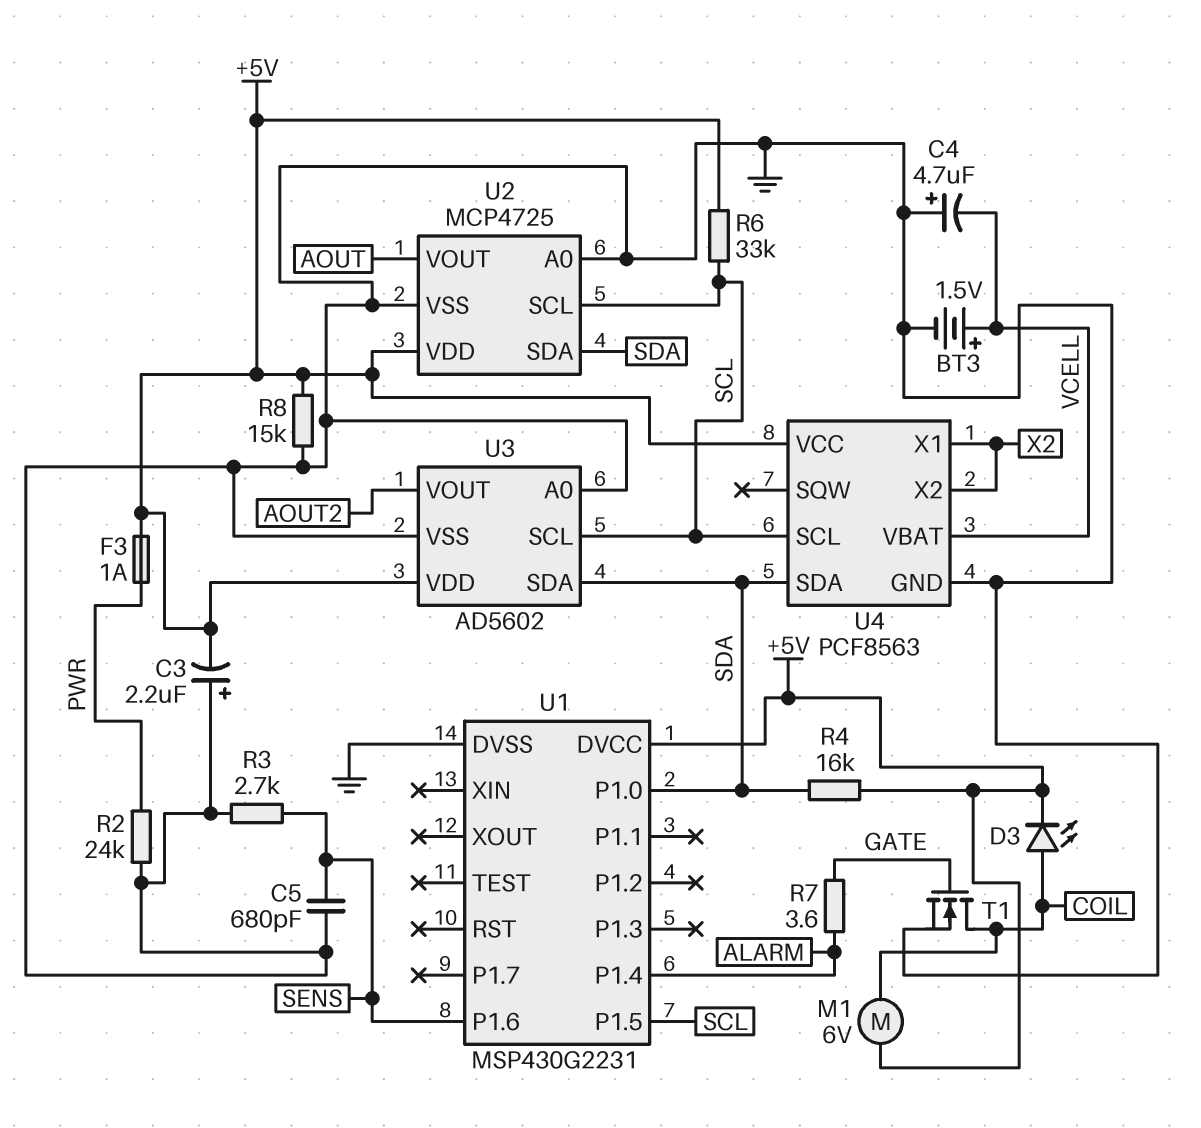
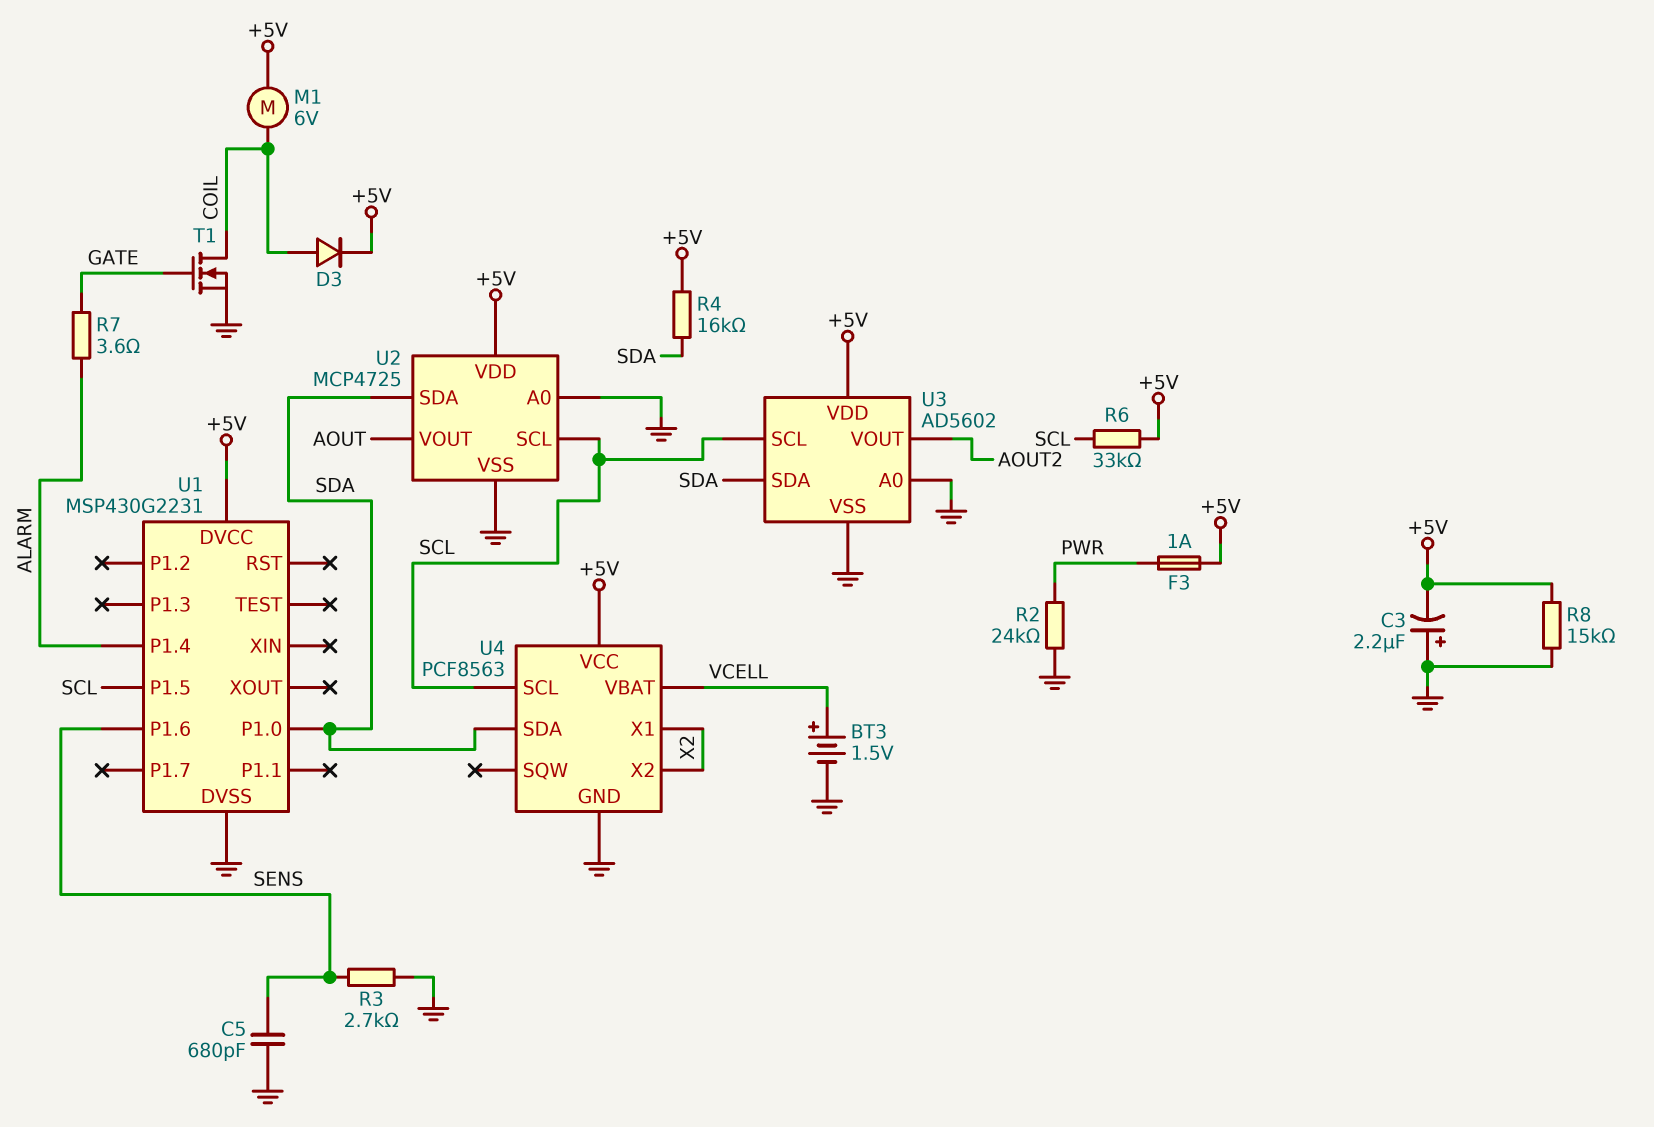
C4: 4.7uF (plus GND, minus VCELL) -> none
D3: LED (A COIL, K +5V) -> diode (A COIL, K +5V)

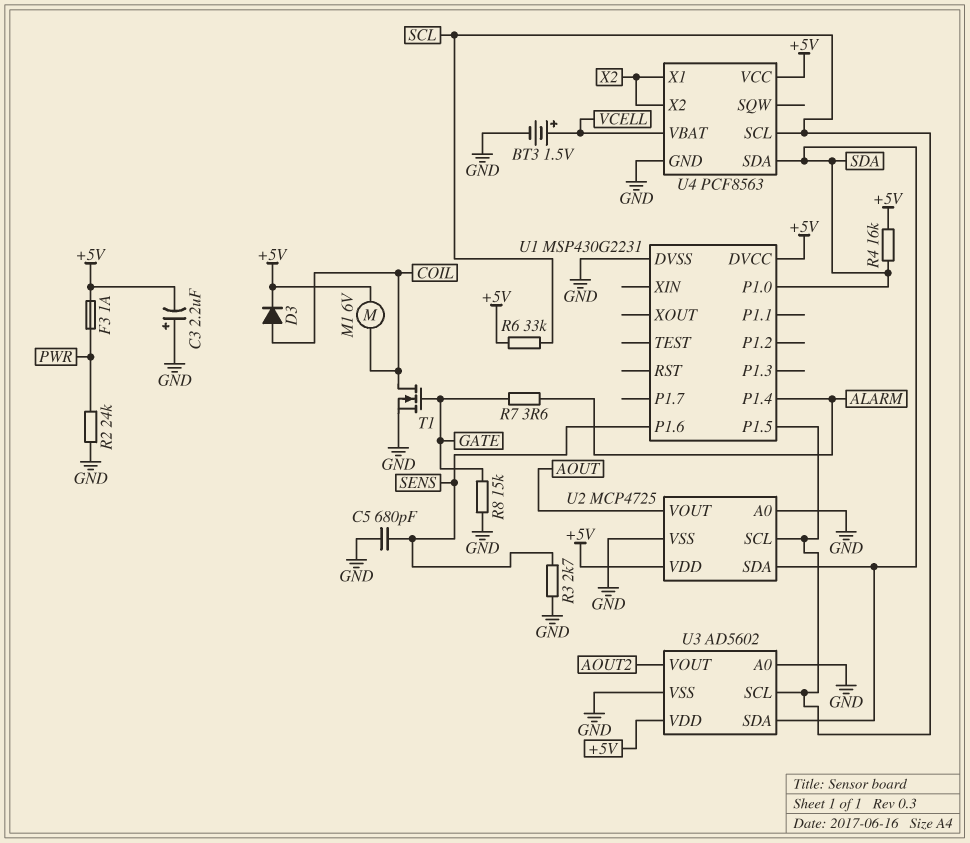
R8: 15k (+5V, GND) -> 15k (GATE, GND)

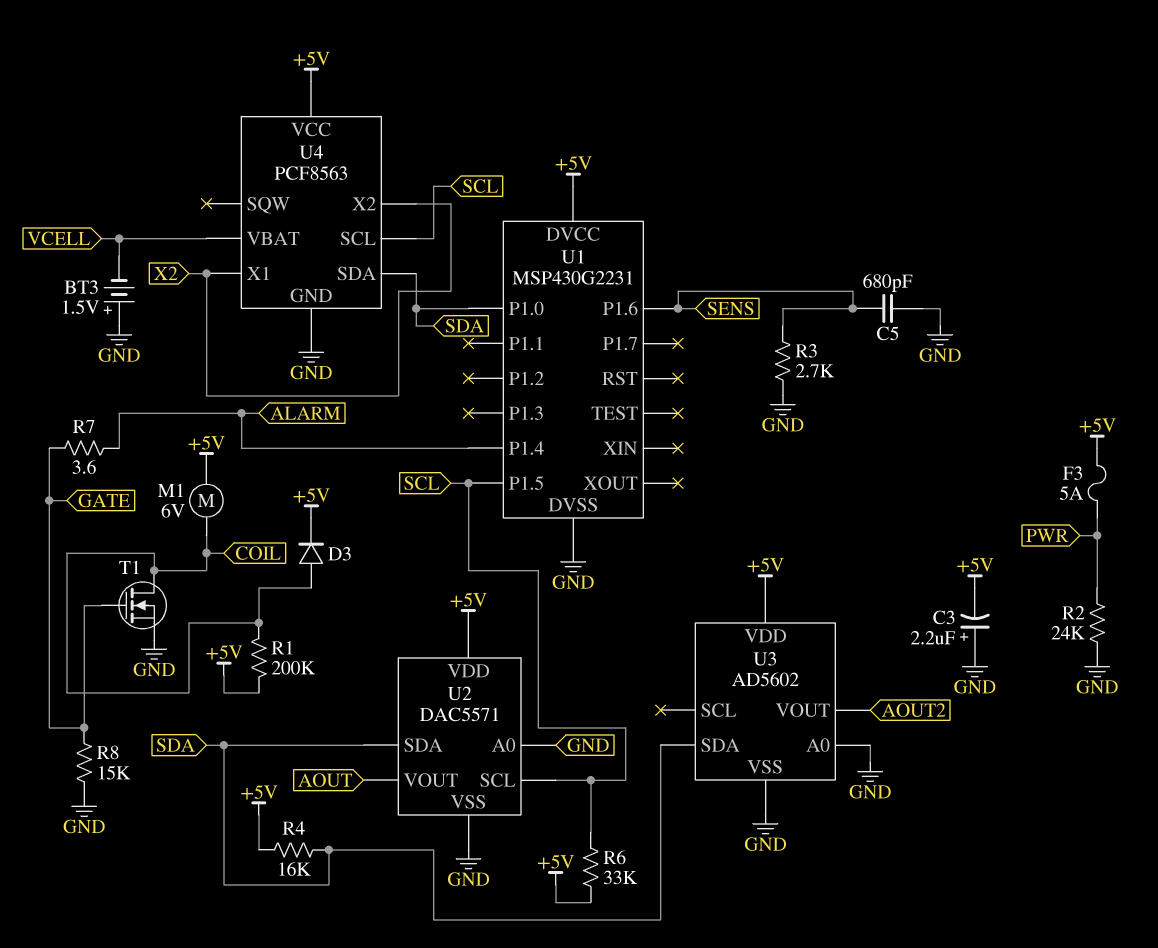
BT3: 1.5V (plus VCELL, minus GND) -> 1.5V (plus GND, minus VCELL)
F3: 1A (+5V, PWR) -> 5A (+5V, PWR)
R1: none -> 200k (+5V, COIL)
U2: MCP4725 -> DAC5571
U3 pin SCL: SCL -> none

